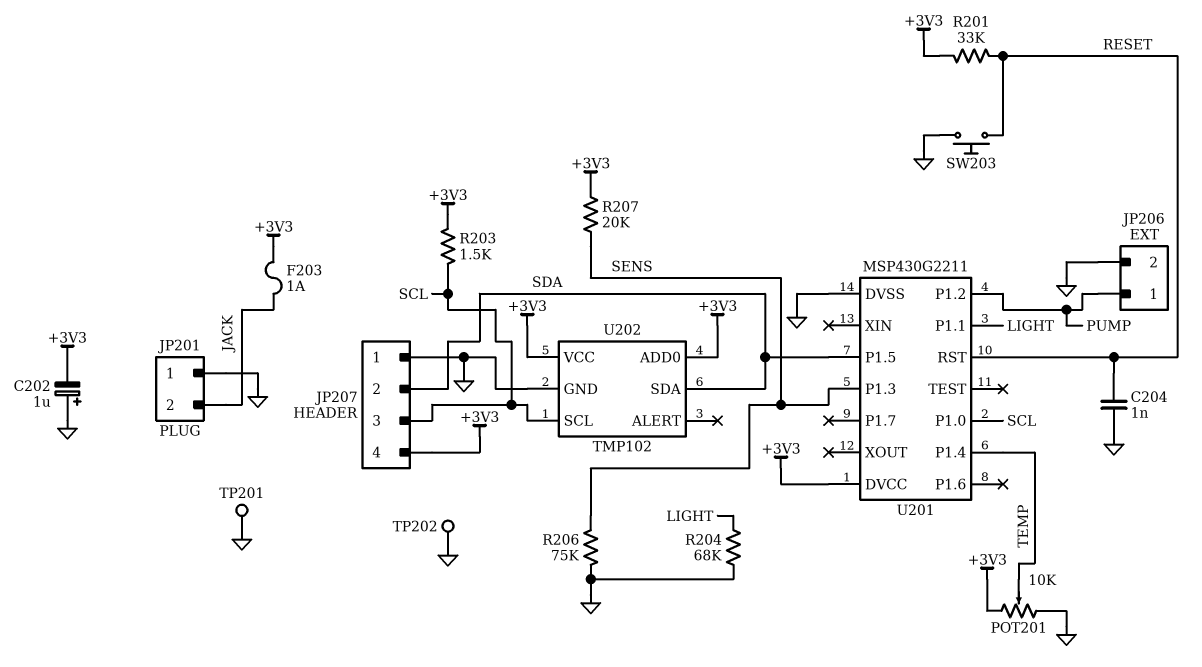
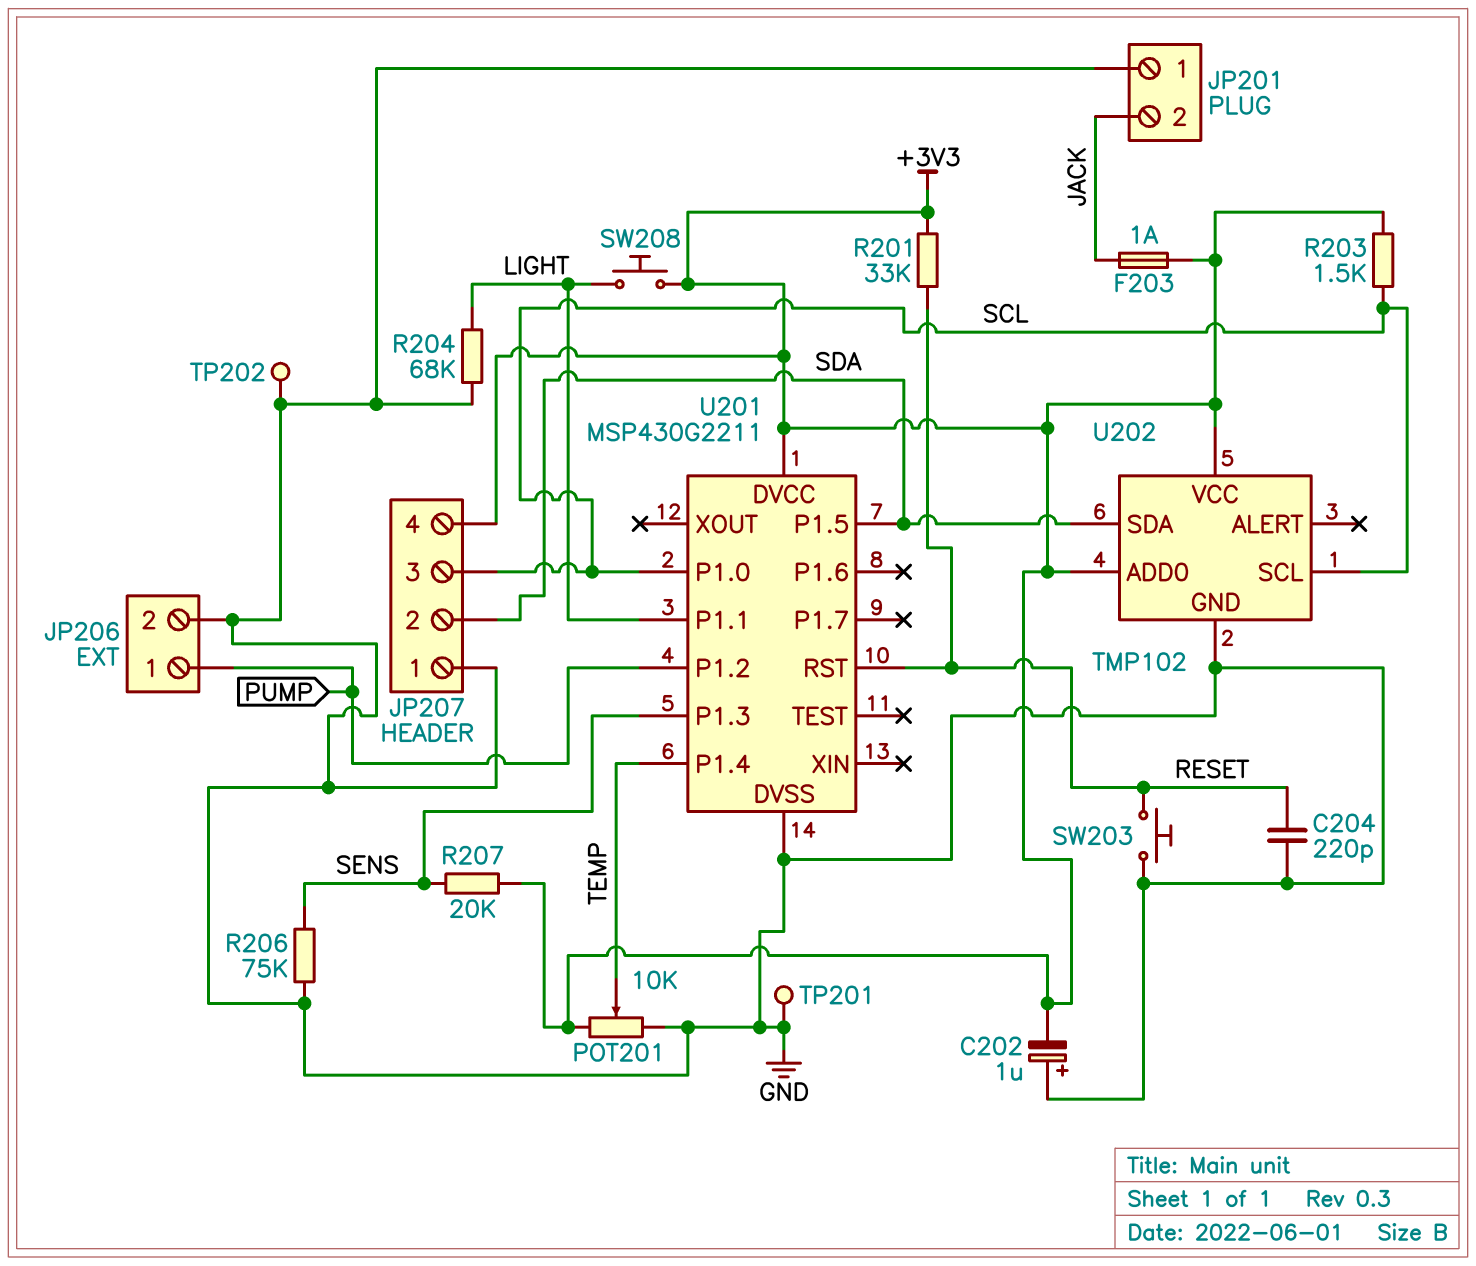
C204: 1nF (GND, RESET) -> 220pF (GND, RESET)
SW208: none -> button (+3V3, LIGHT)

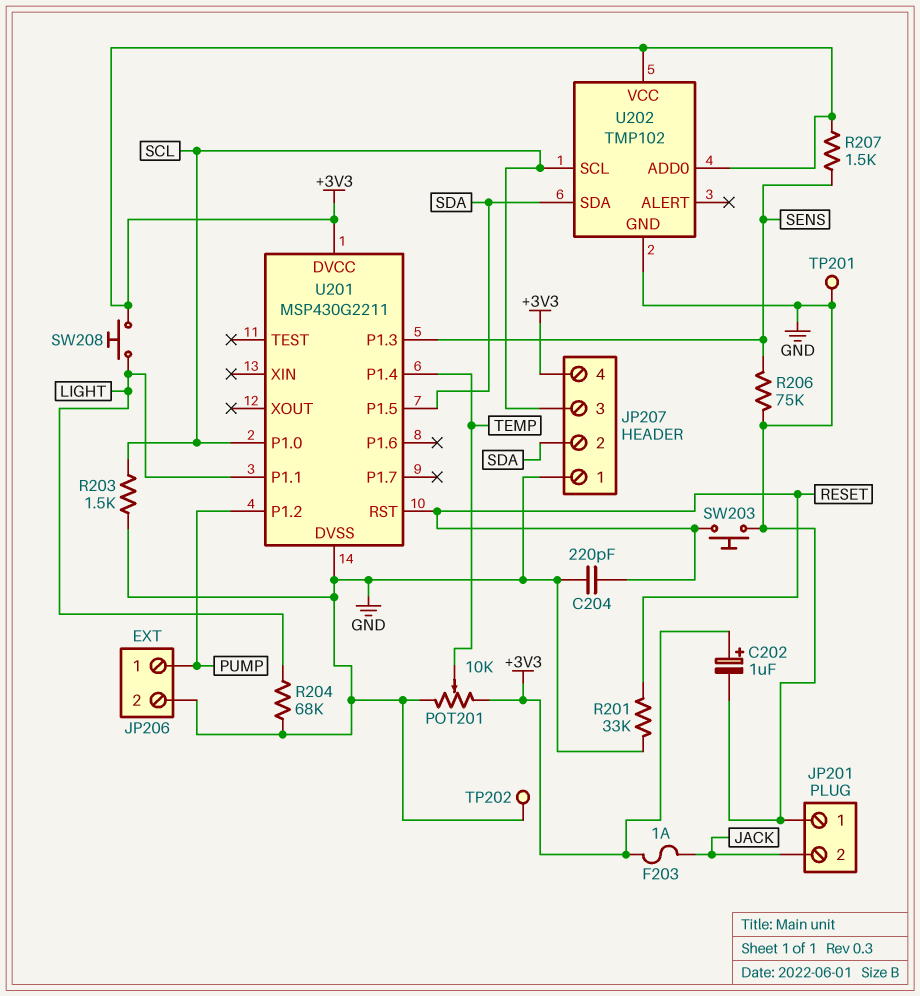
C202: 1uF (plus GND, minus +3V3) -> 1uF (plus +3V3, minus GND)
R201: 33k (+3V3, RESET) -> 33k (GND, RESET)
R203: 1.5k (+3V3, SCL) -> 1.5k (GND, SCL)
R207: 20k (+3V3, SENS) -> 1.5k (+3V3, SENS)

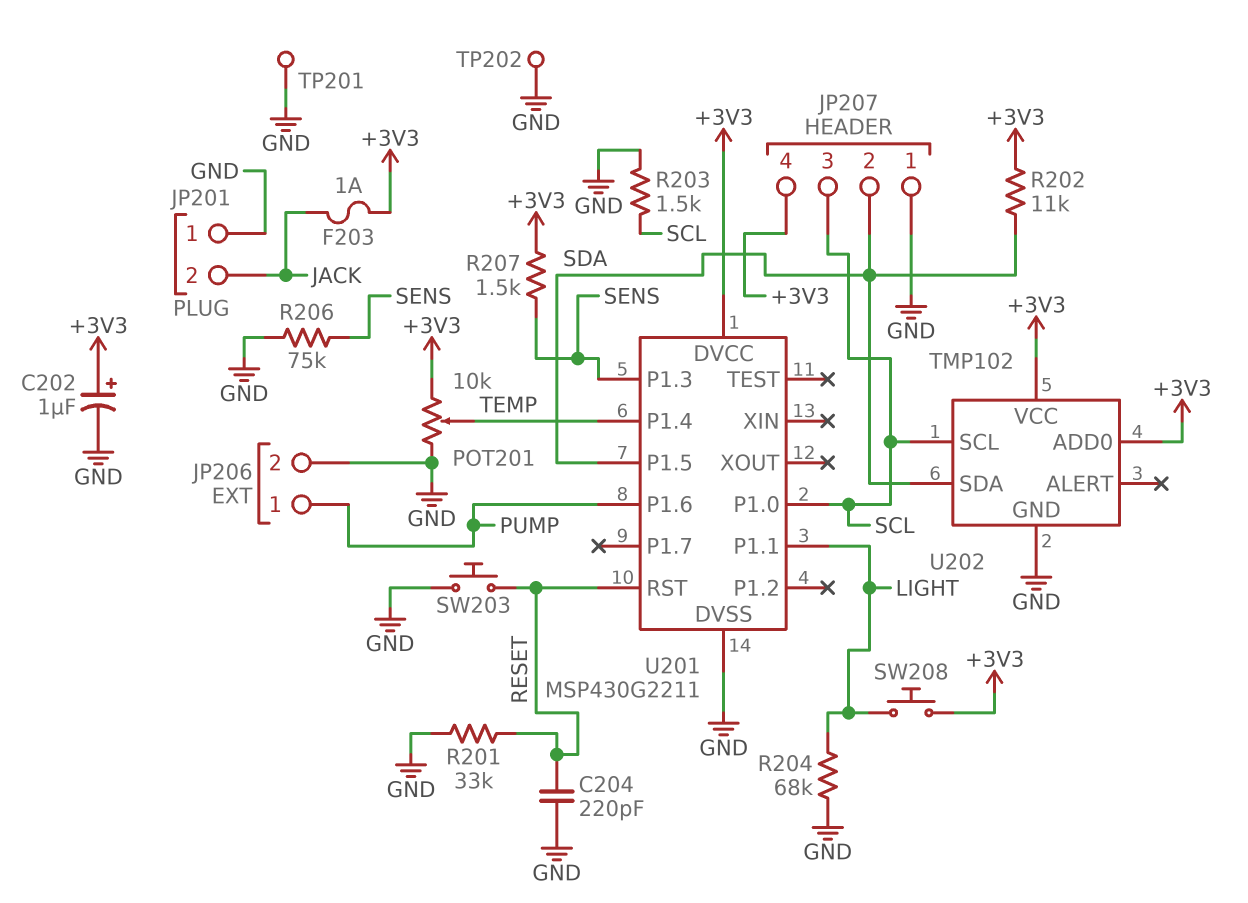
R202: none -> 11k (+3V3, SDA)
U201 pin P1.2: PUMP -> none
U201 pin P1.6: none -> PUMP

